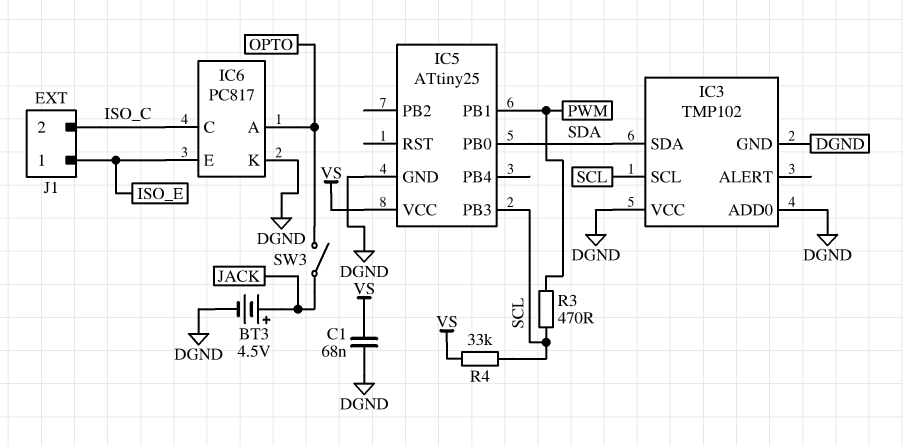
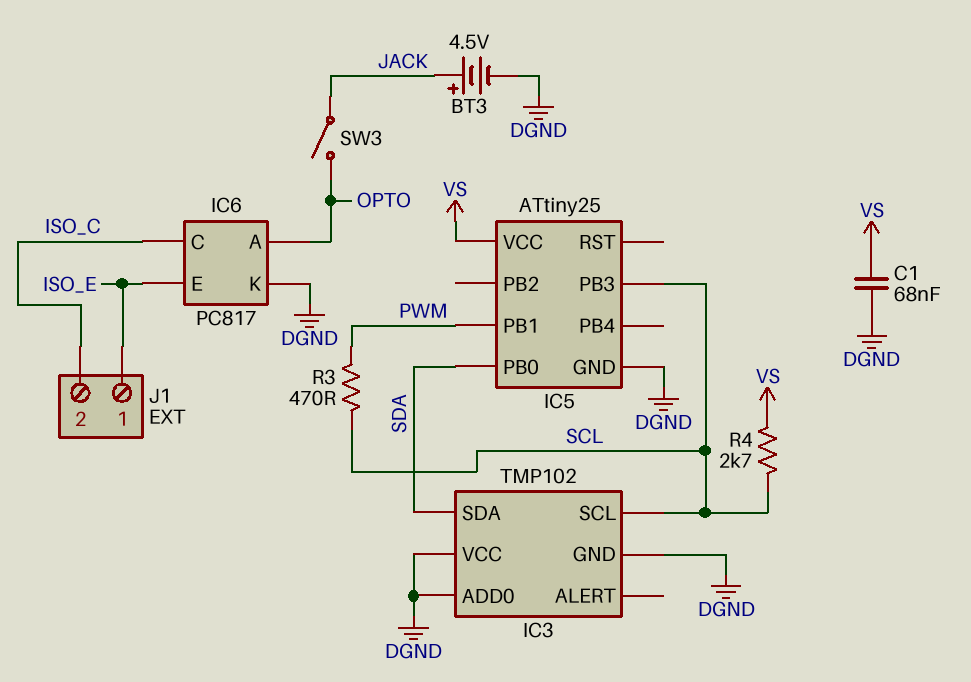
R4: 33k (SCL, VS) -> 2.7k (SCL, VS)

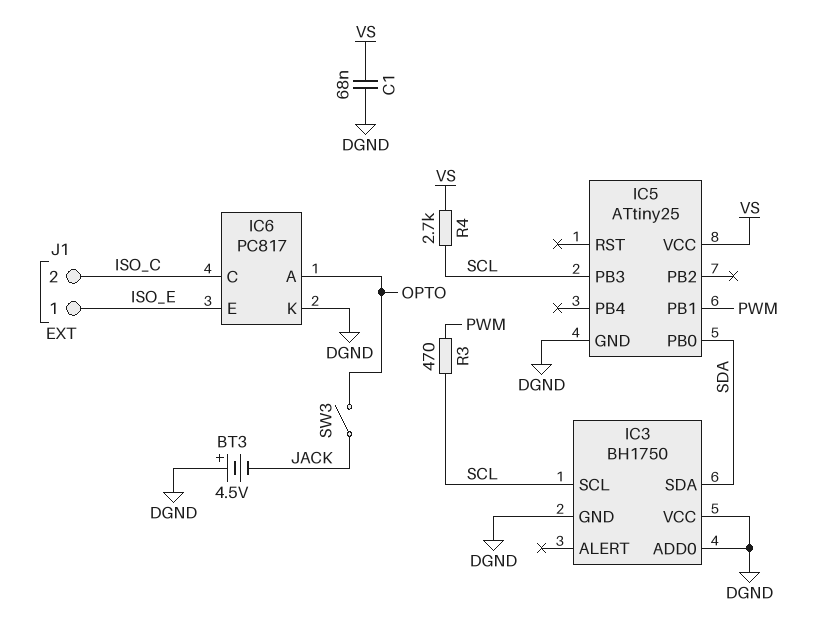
BT3: 4.5V (plus JACK, minus DGND) -> 4.5V (plus DGND, minus JACK)
IC3: TMP102 -> BH1750

